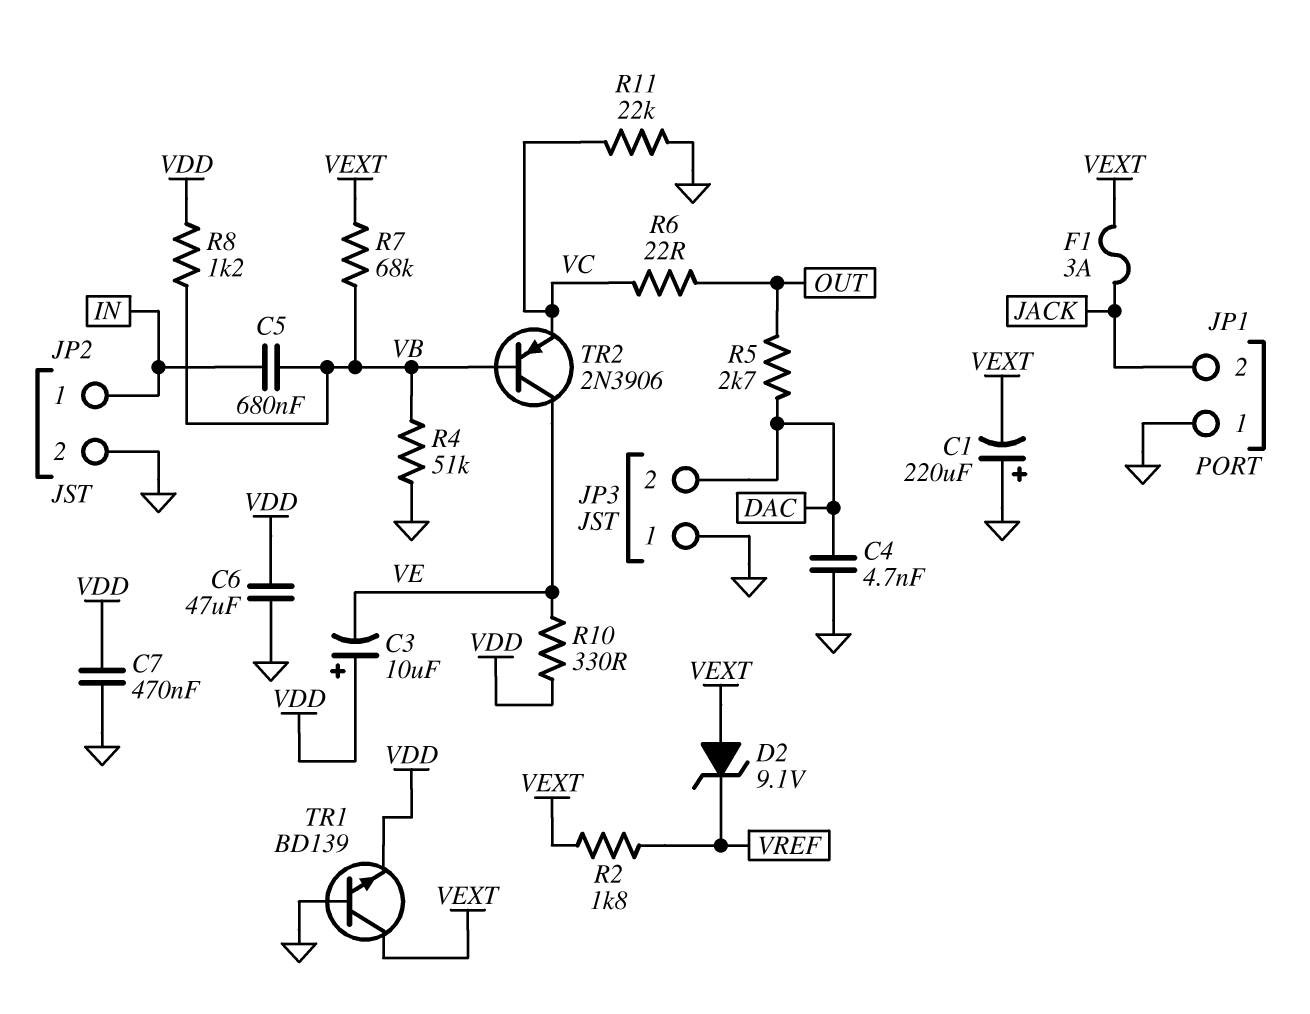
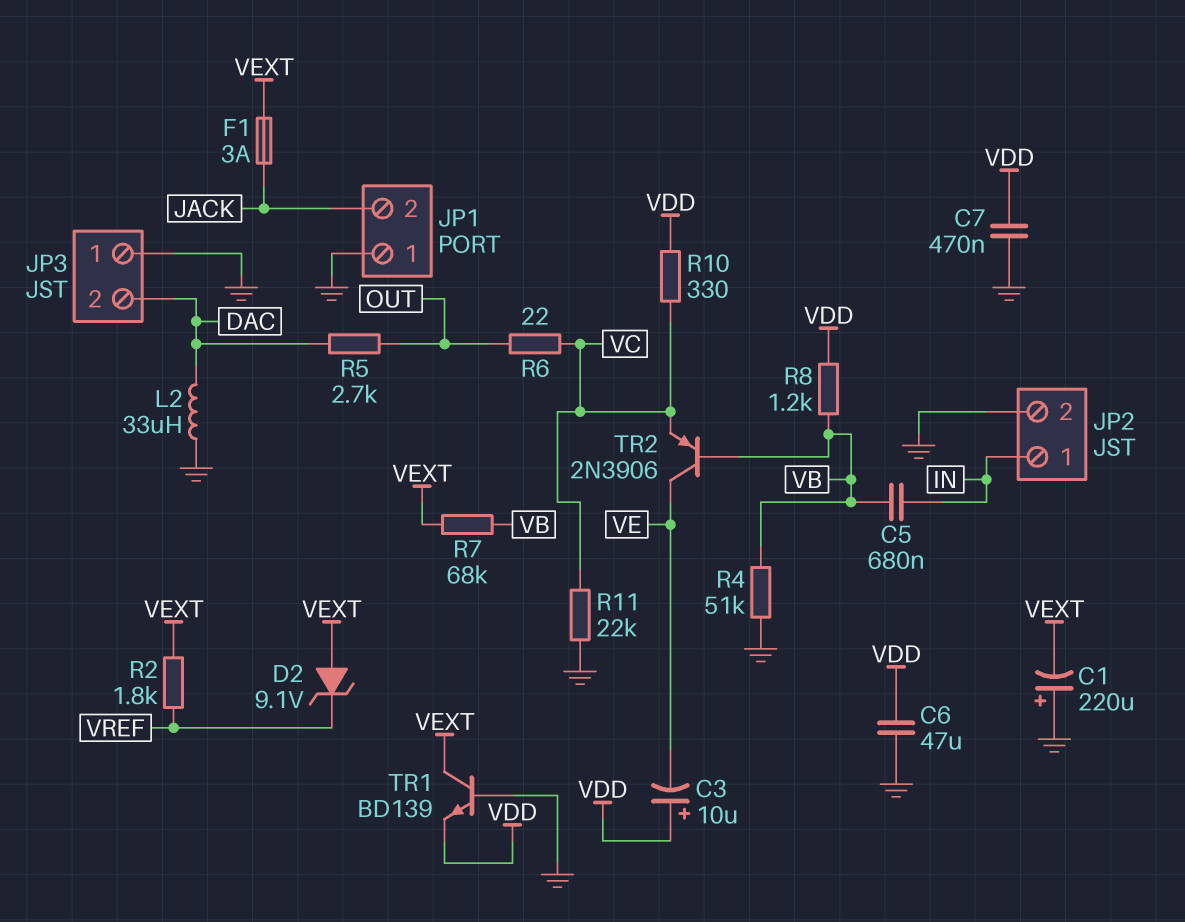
C4: 4.7nF (DAC, GND) -> none
L2: none -> 33uH (DAC, GND)
R10: 330 (VDD, VE) -> 330 (VC, VDD)

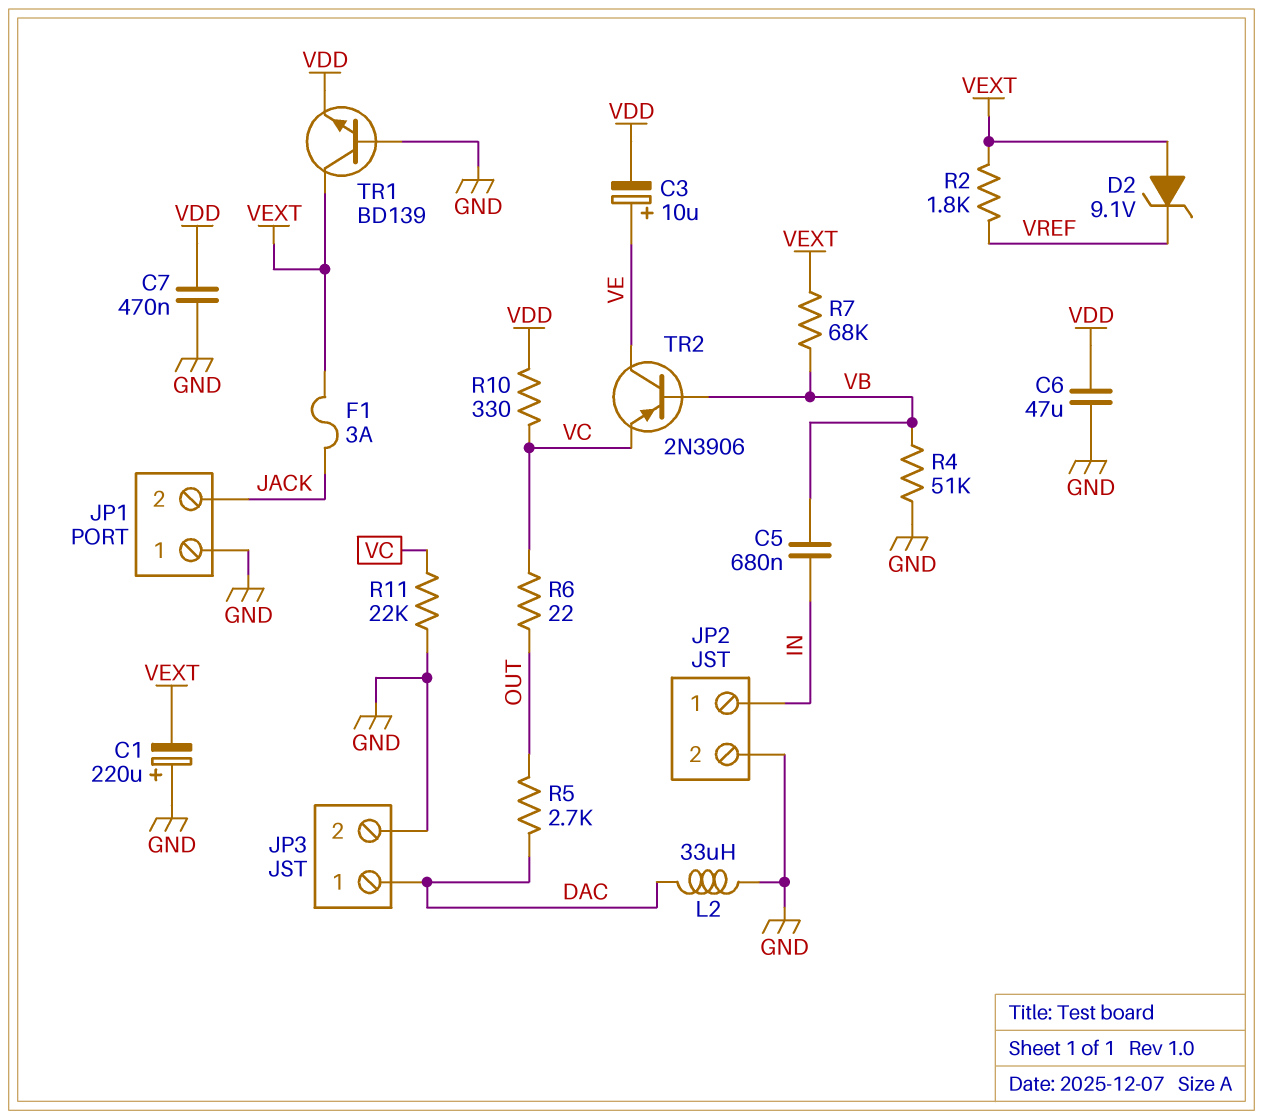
C3: 10uF (plus VDD, minus VE) -> 10uF (plus VE, minus VDD)
JP3 pin 1: GND -> DAC
JP3 pin 2: DAC -> GND
R8: 1.2k (VB, VDD) -> none

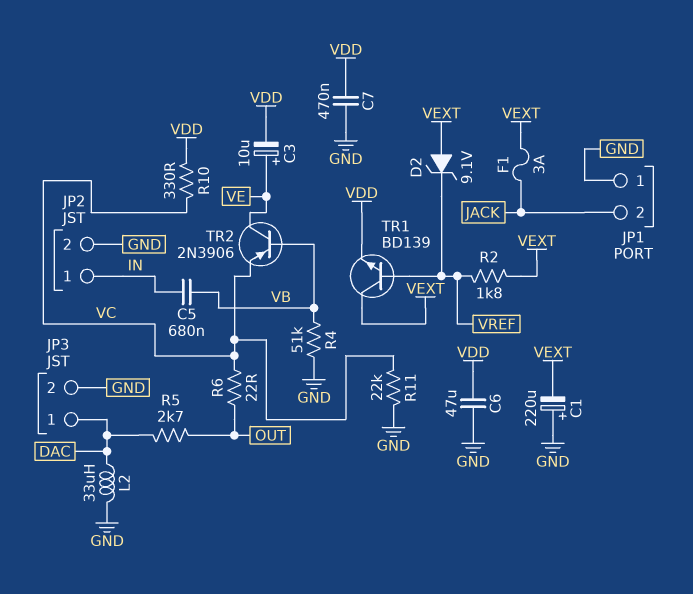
R7: 68k (VB, VEXT) -> none
TR1: NPN BD139 (B GND, C VEXT, E VDD) -> NPN BD139 (B VREF, C VEXT, E VDD)

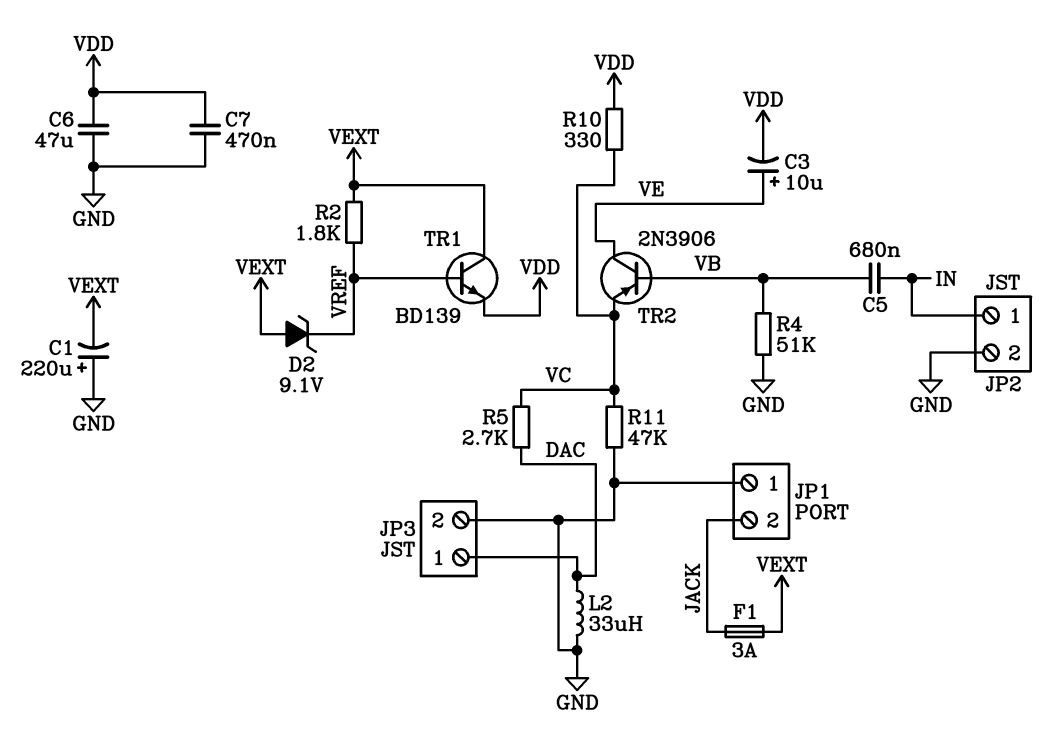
R5: 2.7k (DAC, OUT) -> 2.7k (DAC, VC)
R6: 22 (OUT, VC) -> none
R11: 22k (GND, VC) -> 47k (GND, VC)

